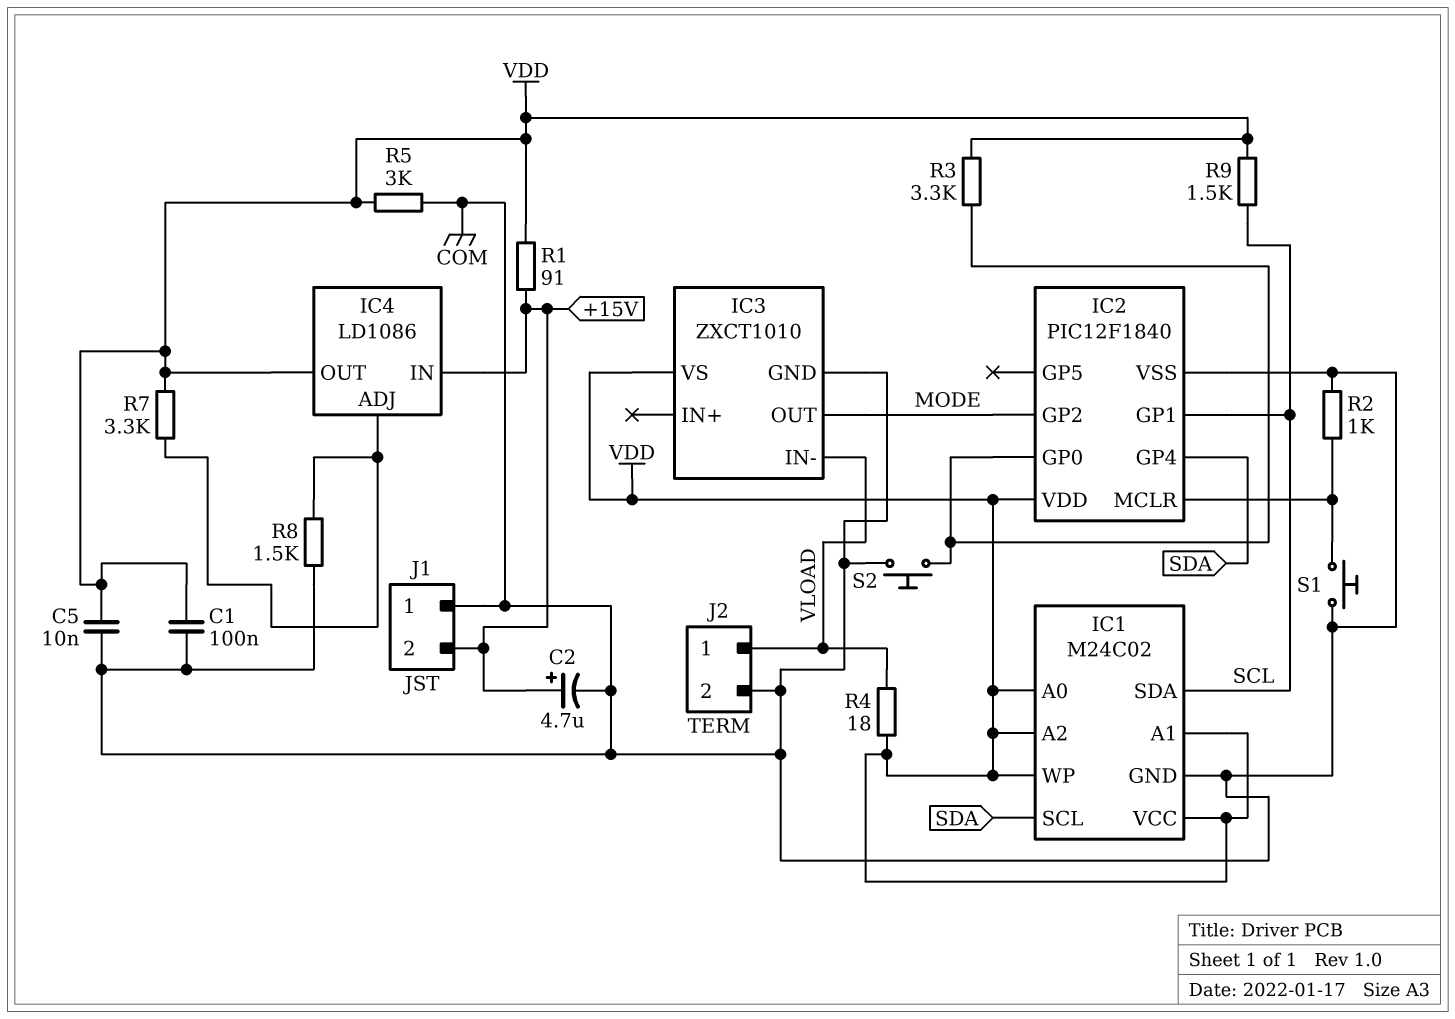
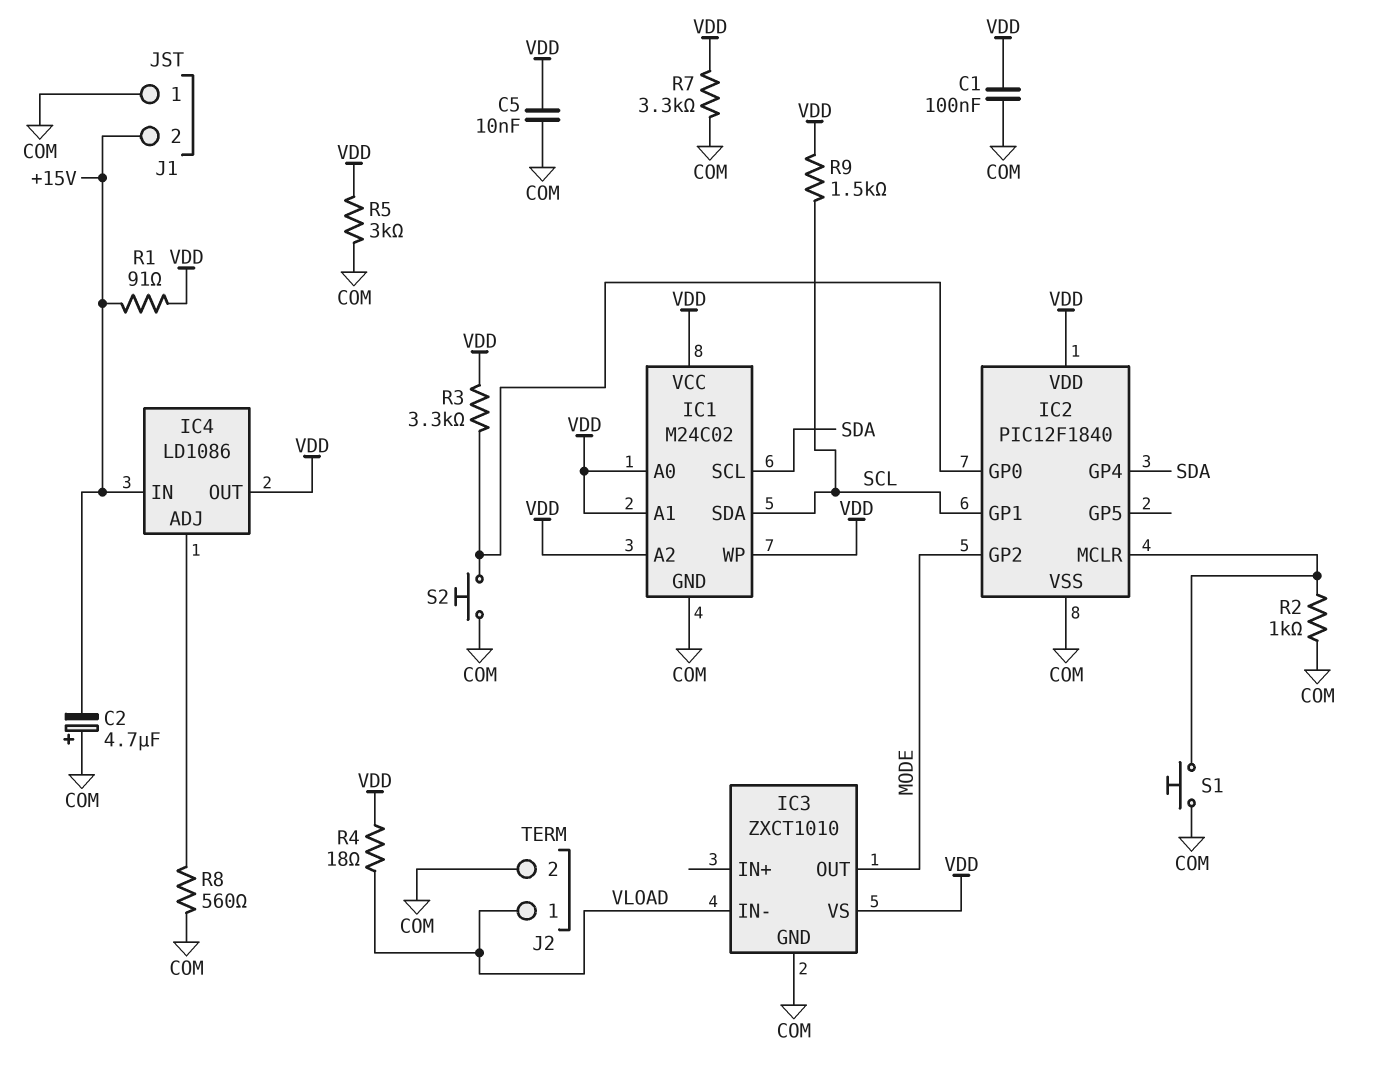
C2: 4.7uF (plus +15V, minus COM) -> 4.7uF (plus COM, minus +15V)
R7: 3.3k (IC4/ADJ, VDD) -> 3.3k (COM, VDD)
R8: 1.5k (COM, IC4/ADJ) -> 560 (COM, IC4/ADJ)

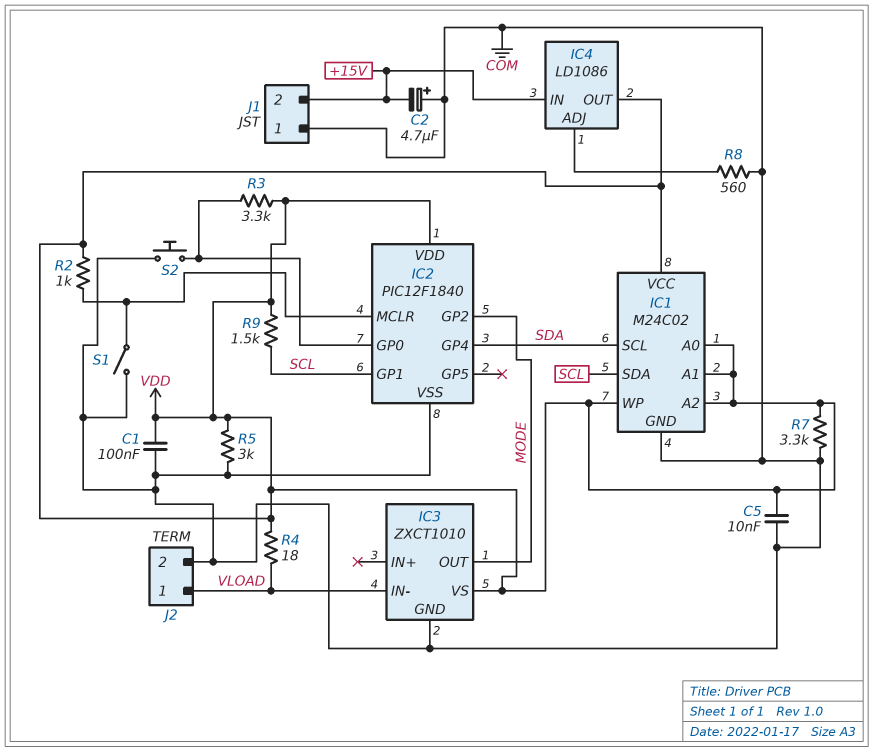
R1: 91 (+15V, VDD) -> none
R2: 1k (COM, IC2/MCLR) -> 1k (IC2/MCLR, VDD)
S1: button (COM, IC2/MCLR) -> switch (COM, IC2/MCLR)

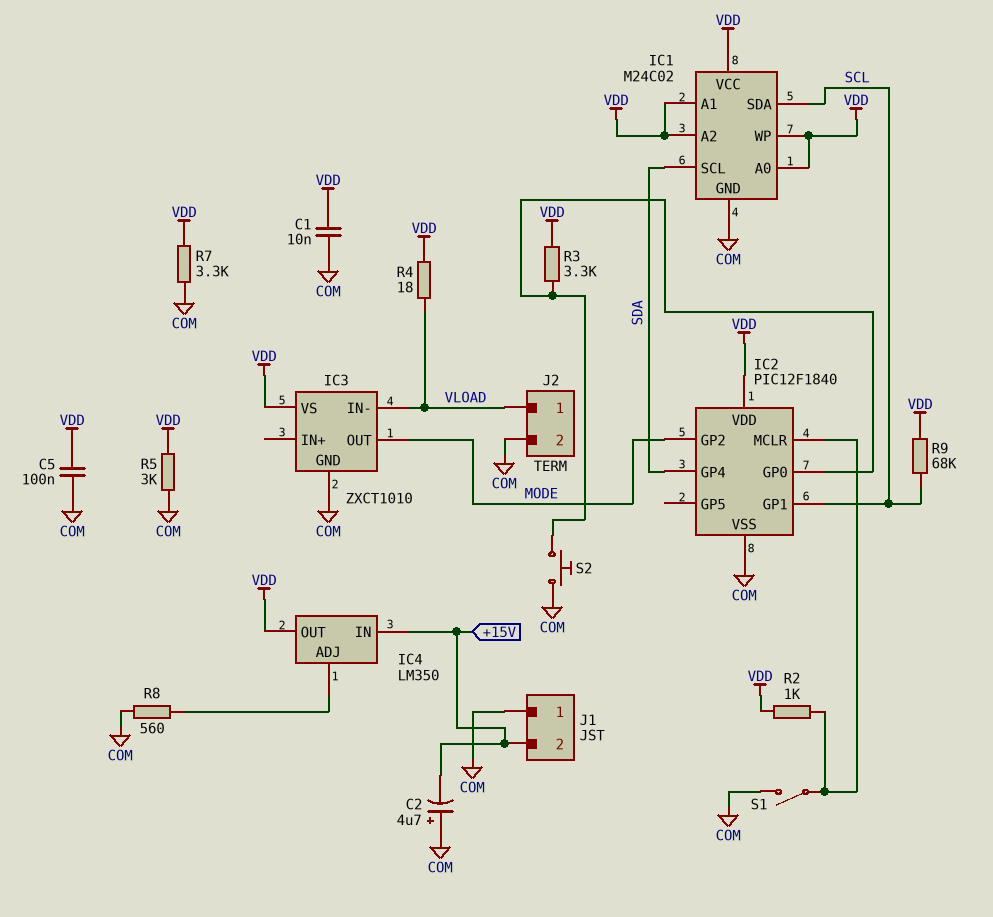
C1: 100nF (COM, VDD) -> 10nF (COM, VDD)
C5: 10nF (COM, VDD) -> 100nF (COM, VDD)
IC4: LD1086 -> LM350
R9: 1.5k (SCL, VDD) -> 68k (SCL, VDD)

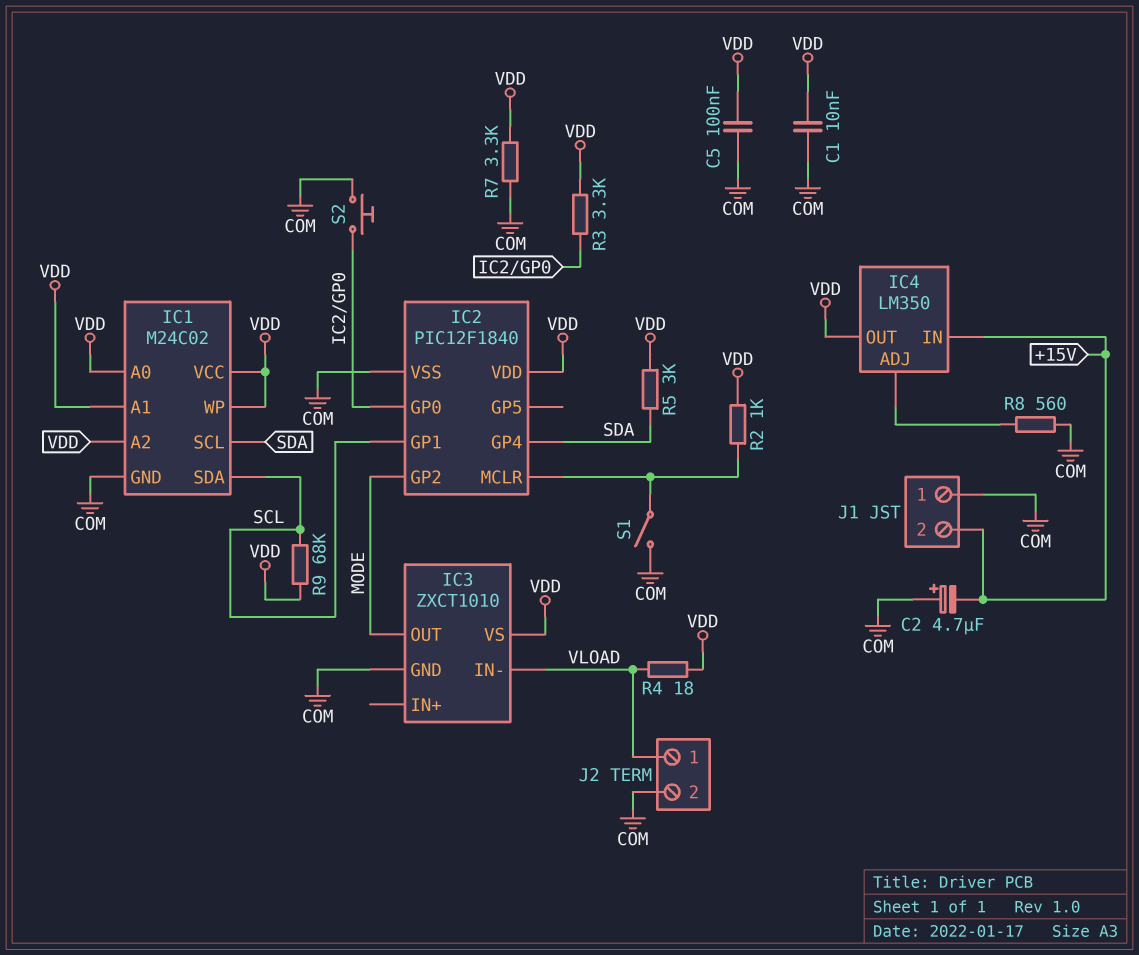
R5: 3k (COM, VDD) -> 3k (SDA, VDD)

